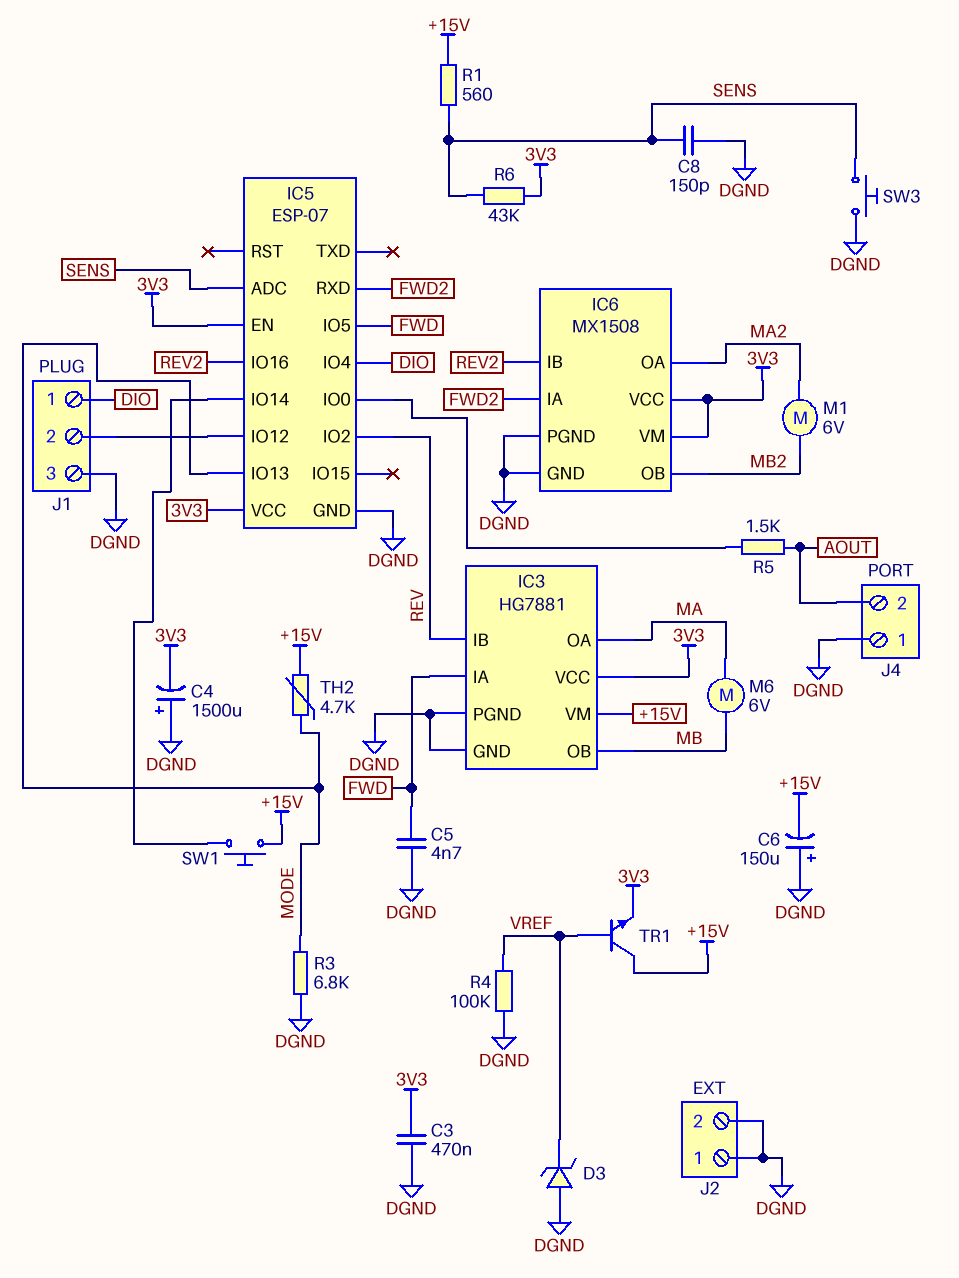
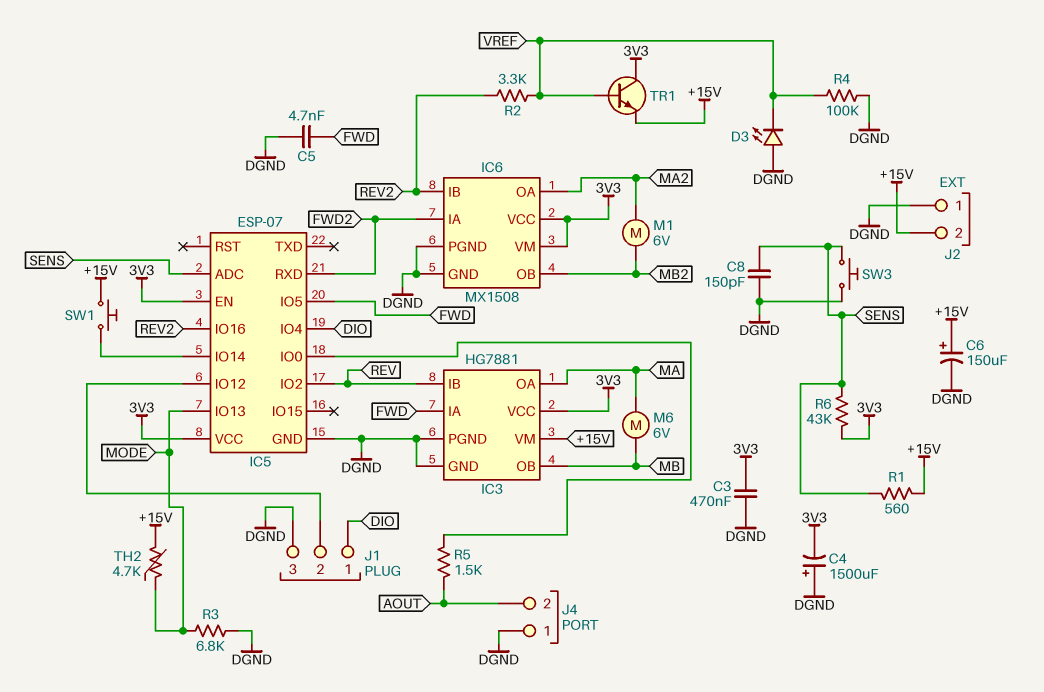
C6: 150uF (plus DGND, minus +15V) -> 150uF (plus +15V, minus DGND)
D3: zener (A DGND, K VREF) -> LED (A DGND, K VREF)
J2 pin 2: DGND -> +15V
R2: none -> 3.3k (REV2, VREF)
TR1: NPN (B VREF, C +15V, E 3V3) -> NPN (B VREF, C 3V3, E +15V)

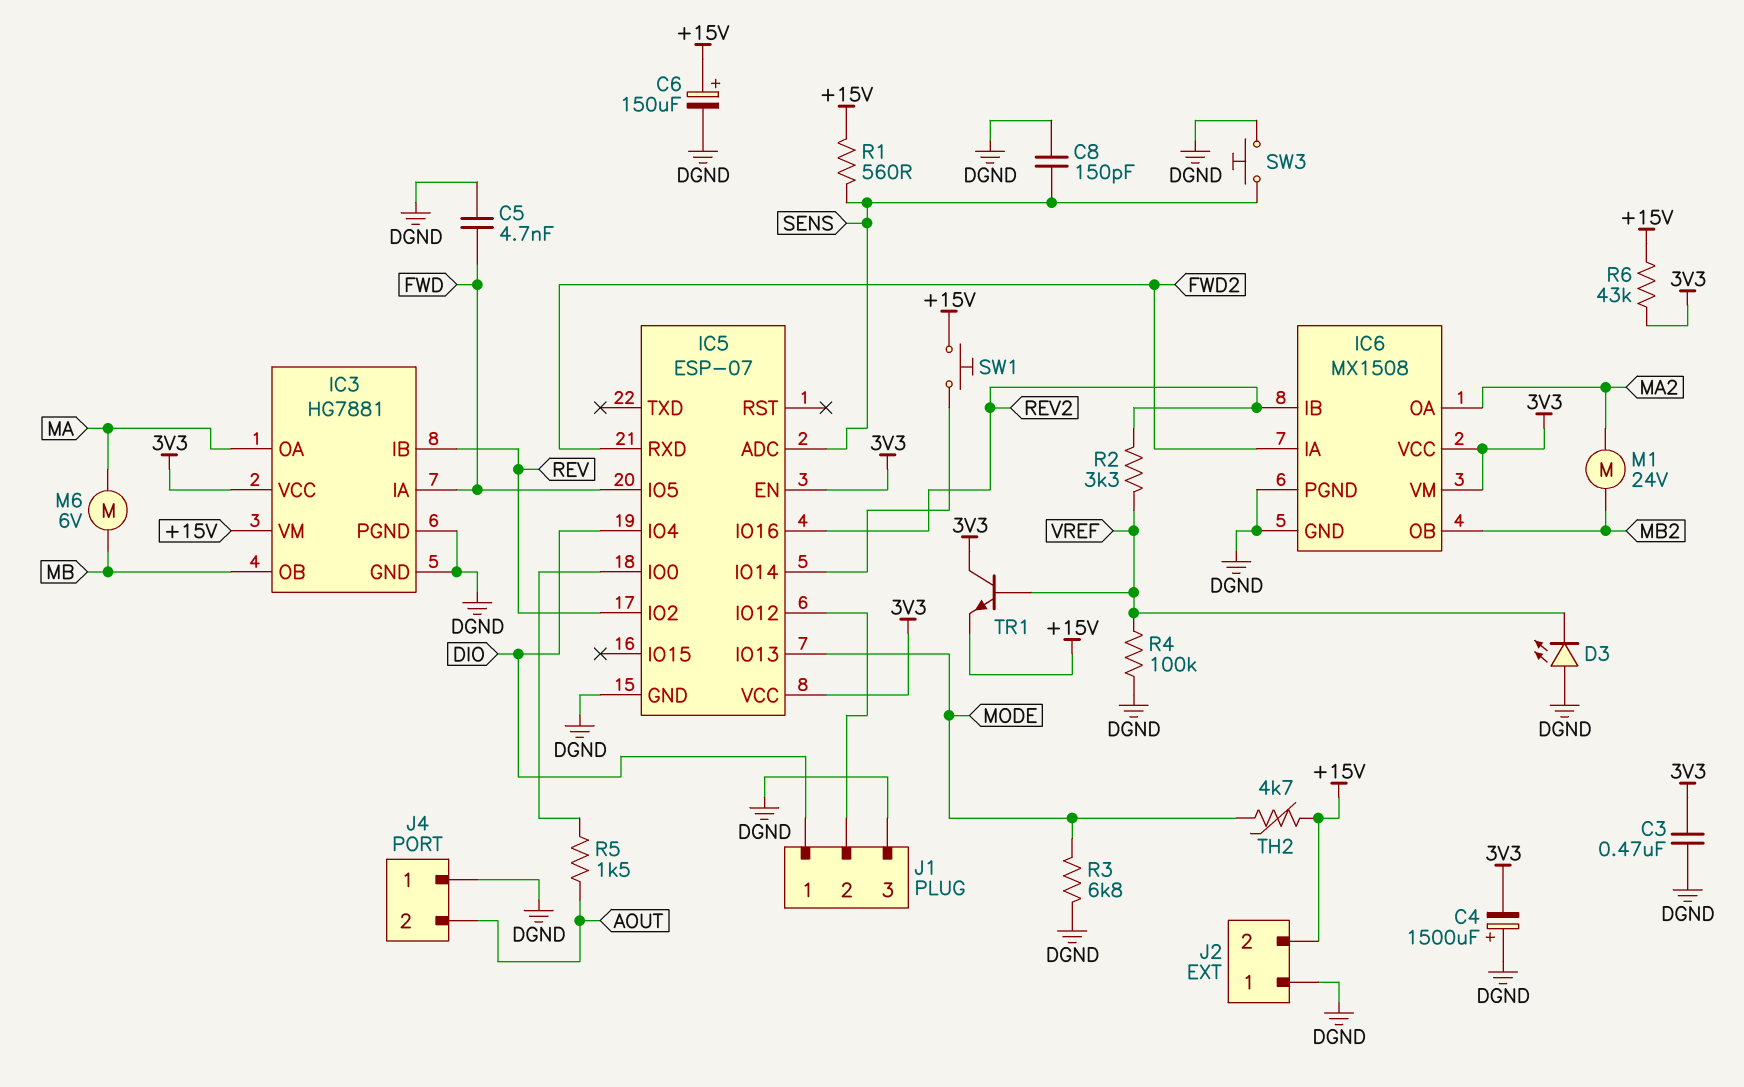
M1: motor 6V (MA2, MB2) -> motor 24V (MA2, MB2)
R6: 43k (3V3, SENS) -> 43k (+15V, 3V3)

